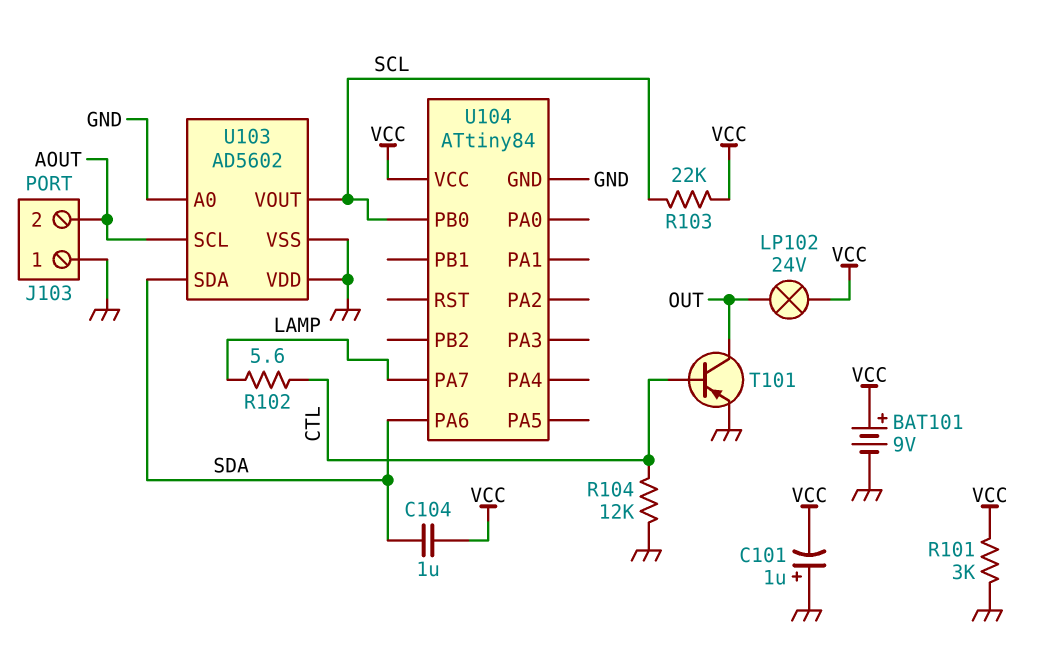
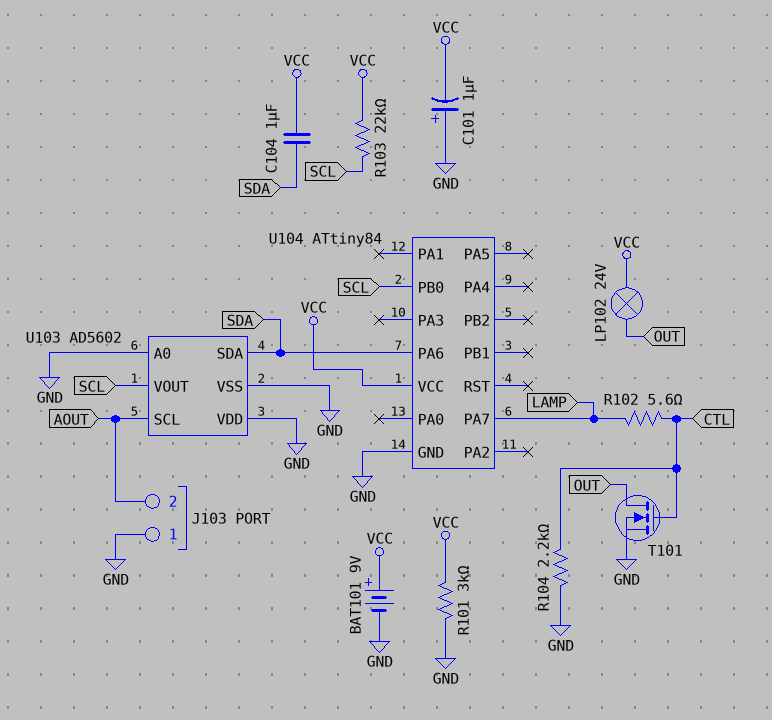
R104: 12k (CTL, GND) -> 2.2k (CTL, GND)
T101: PNP (B CTL, C OUT, E GND) -> NMOS (G CTL, D OUT, S GND)

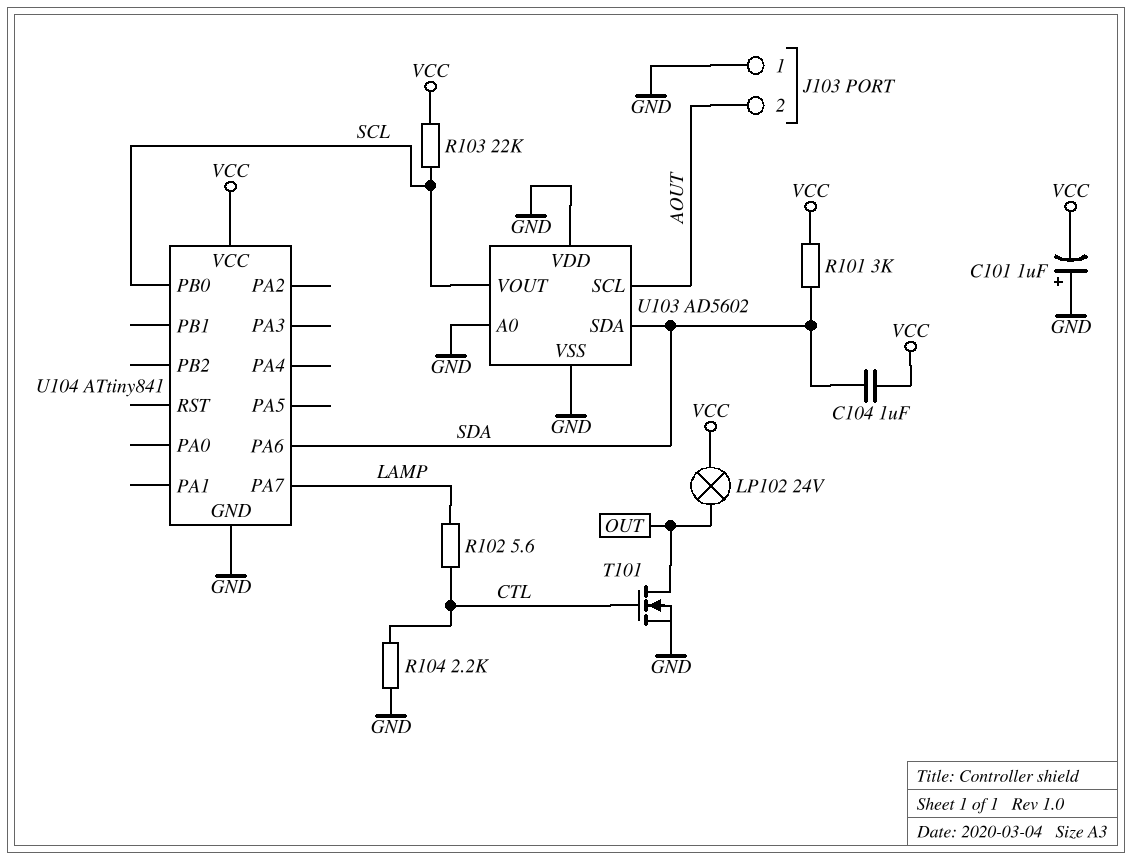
BAT101: 9V (plus VCC, minus GND) -> none
R101: 3k (GND, VCC) -> 3k (SDA, VCC)
U104: ATtiny84 -> ATtiny841

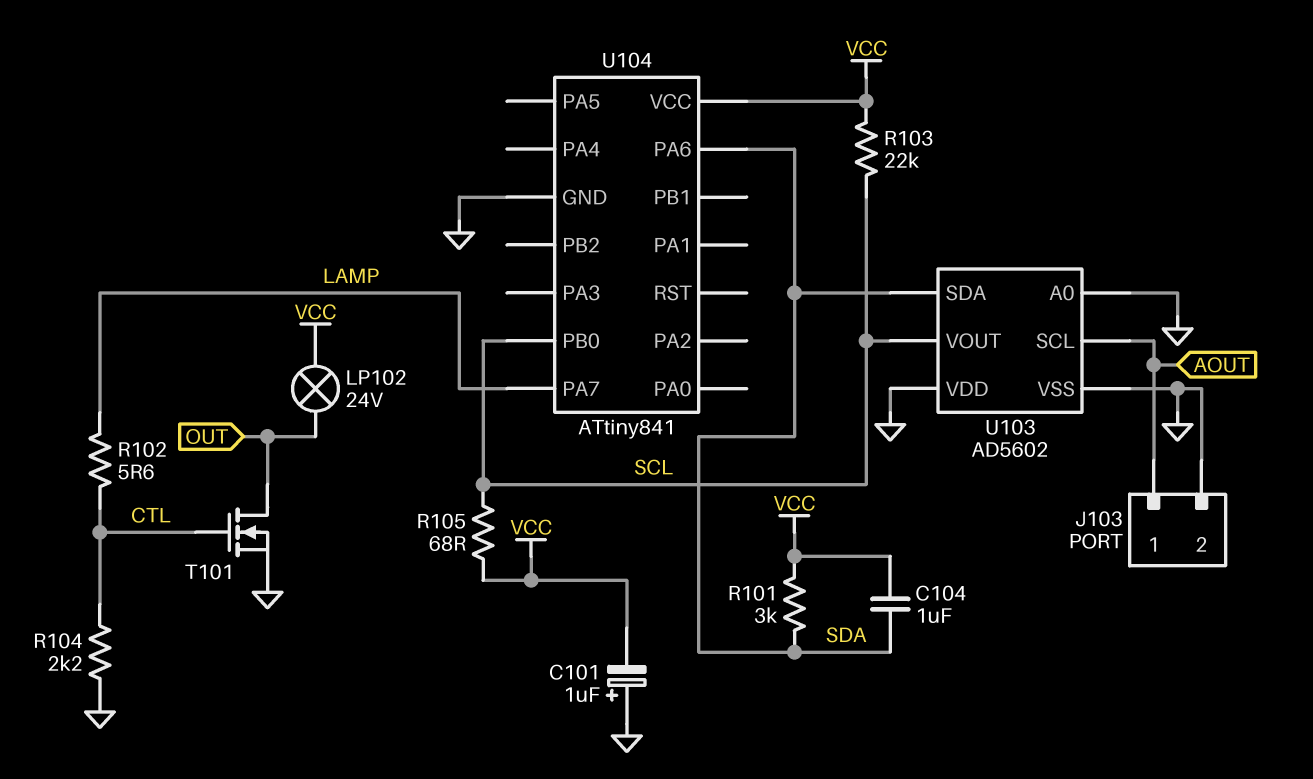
J103 pin 1: GND -> AOUT
J103 pin 2: AOUT -> GND
R105: none -> 68 (SCL, VCC)

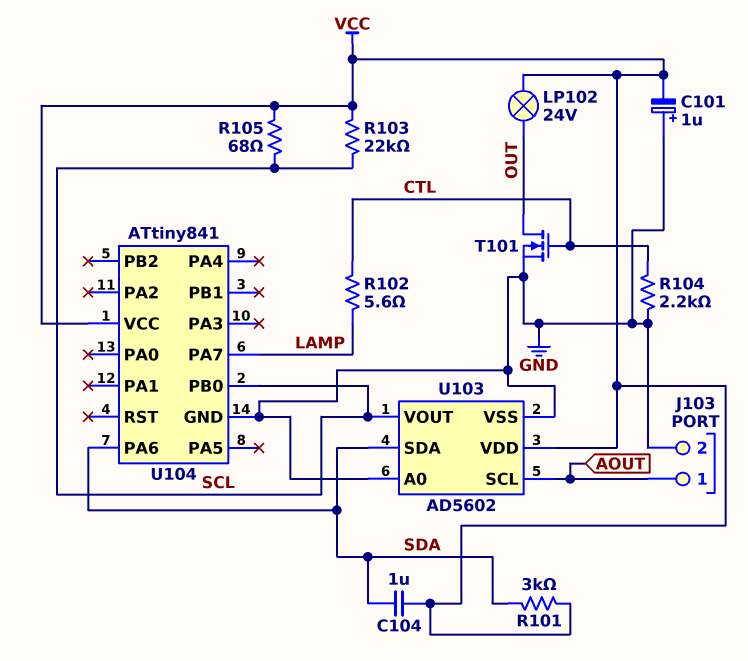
U103 pin VDD: GND -> VCC

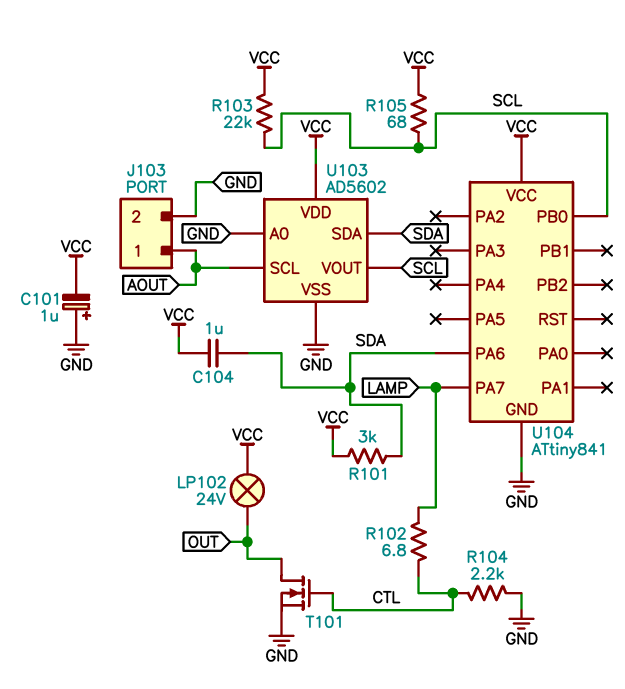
R102: 5.6 (CTL, LAMP) -> 6.8 (CTL, LAMP)

